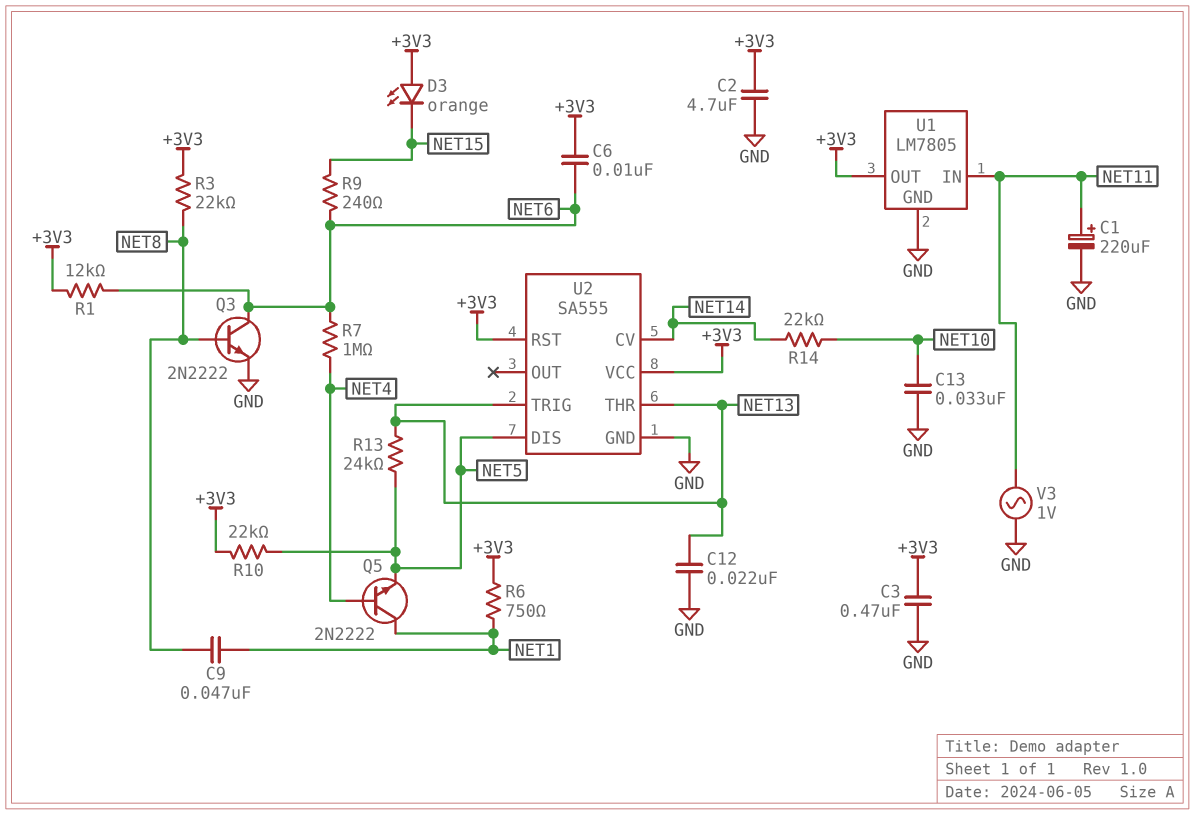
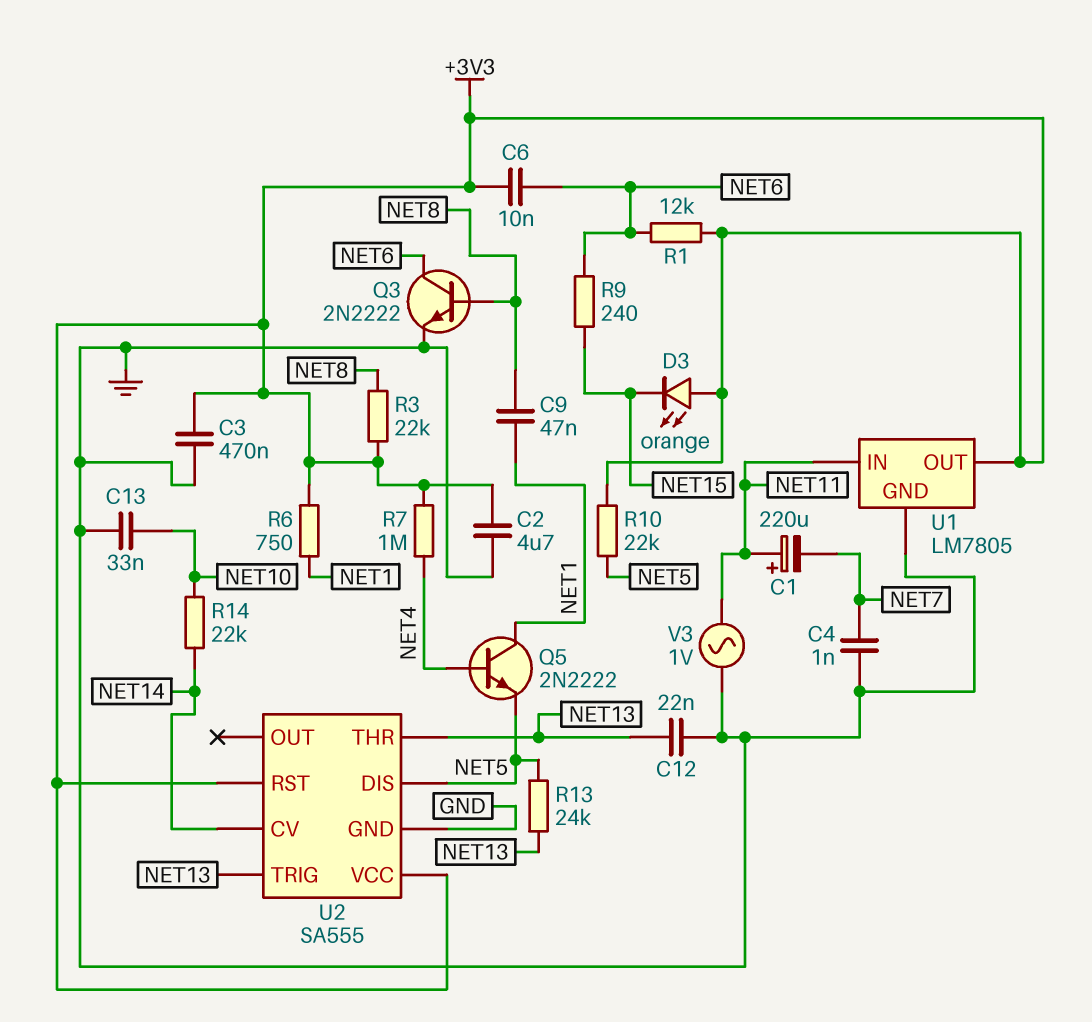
C1: 220uF (plus NET11, minus GND) -> 220uF (plus NET11, minus NET7)
C4: none -> 1nF (GND, NET7)
R7: 1M (NET4, NET6) -> 1M (+3V3, NET4)

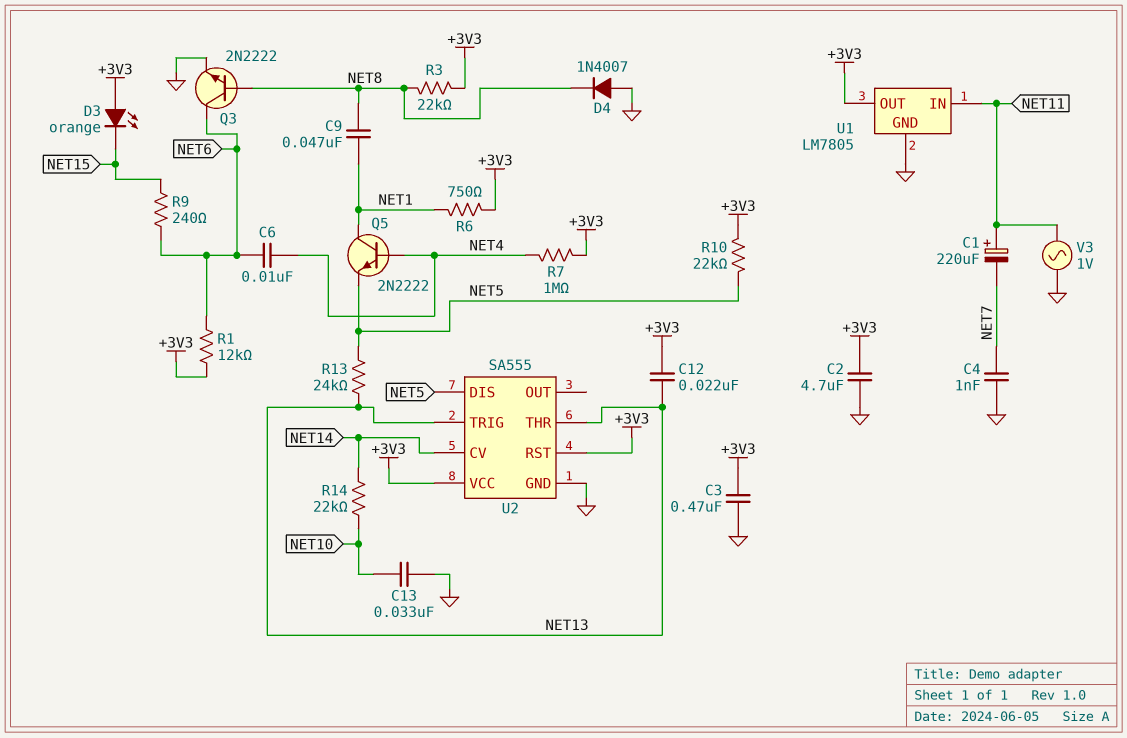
C6: 10nF (+3V3, NET6) -> 10nF (NET4, NET6)
C12: 22nF (GND, NET13) -> 22nF (+3V3, NET13)
D4: none -> diode 1N4007 (A GND, K NET8)

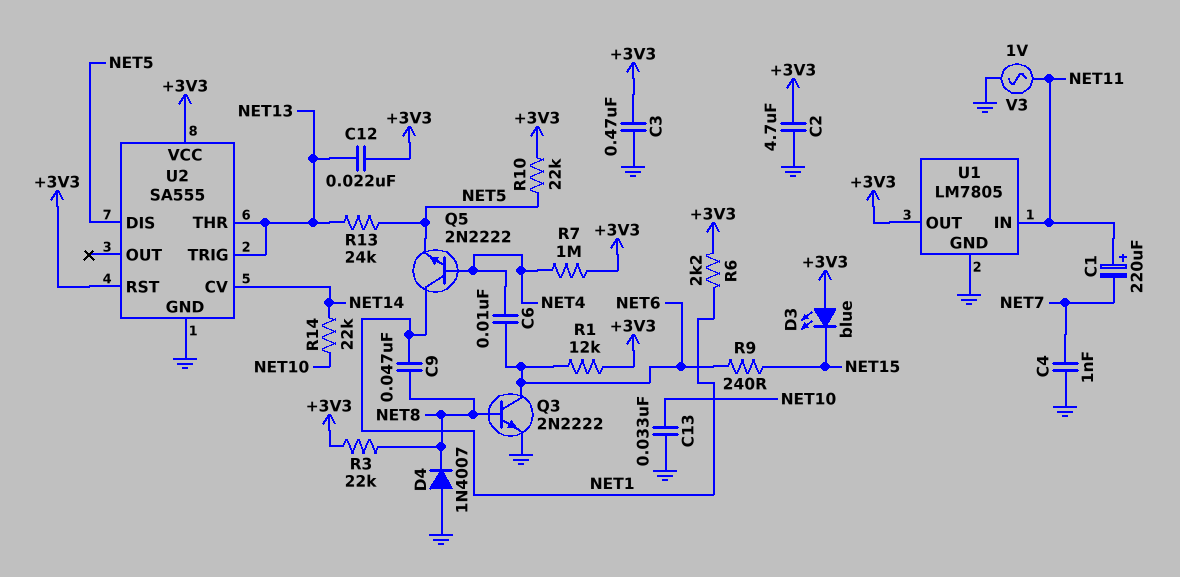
D3: LED orange (A +3V3, K NET15) -> LED blue (A +3V3, K NET15)
R6: 750 (+3V3, NET1) -> 2.2k (+3V3, NET1)

